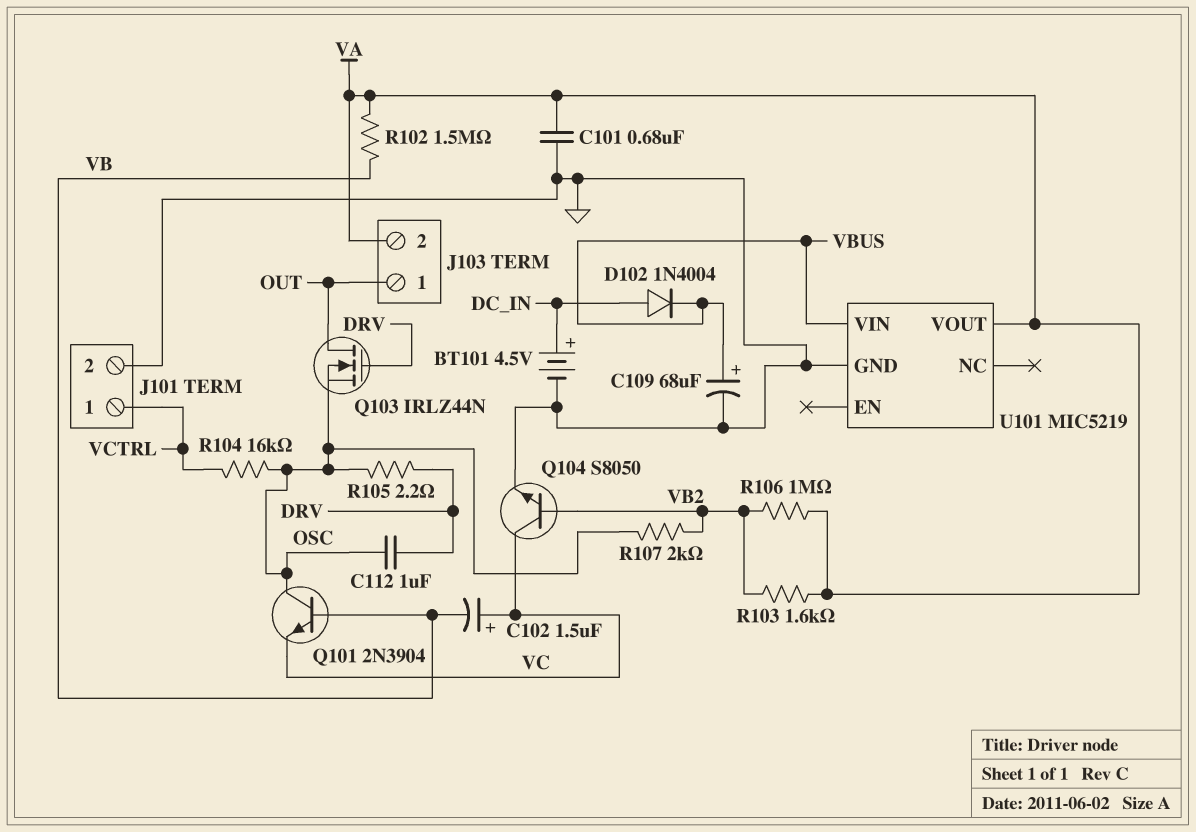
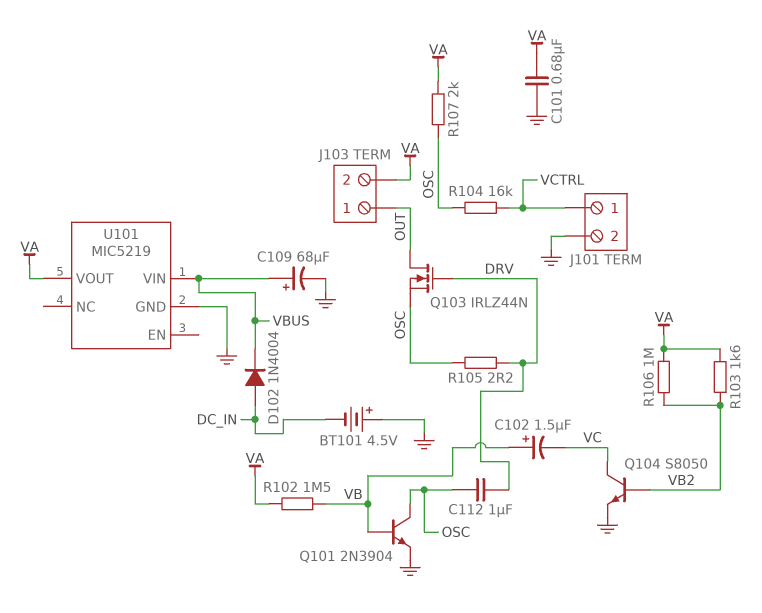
BT101: 4.5V (plus DC_IN, minus GND) -> 4.5V (plus GND, minus DC_IN)
C102: 1.5uF (plus VC, minus VB) -> 1.5uF (plus VB, minus VC)
Q101: NPN 2N3904 (B VB, C OSC, E VC) -> NPN 2N3904 (B VB, C OSC, E GND)
R107: 2k (OSC, VB2) -> 2k (OSC, VA)

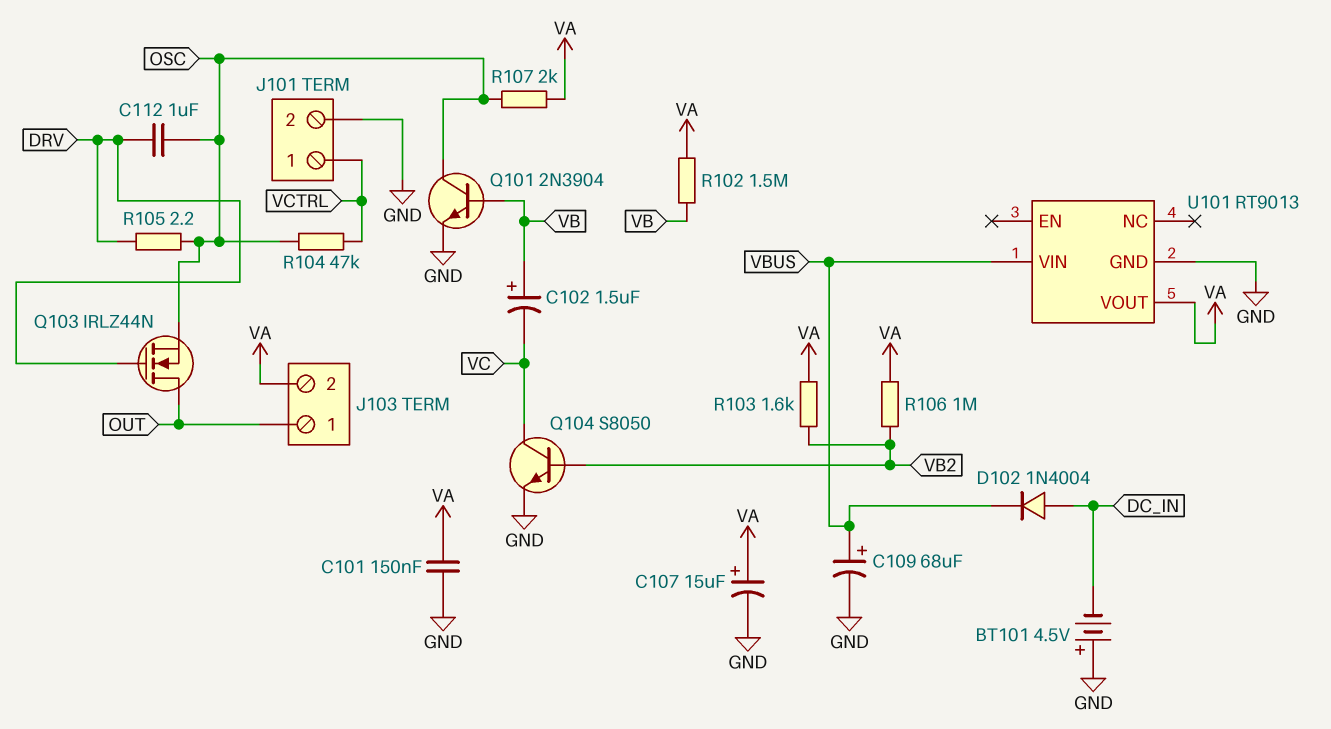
C101: 680nF (GND, VA) -> 150nF (GND, VA)
C107: none -> 15uF (plus VA, minus GND)
R104: 16k (OSC, VCTRL) -> 47k (OSC, VCTRL)
U101: MIC5219 -> RT9013

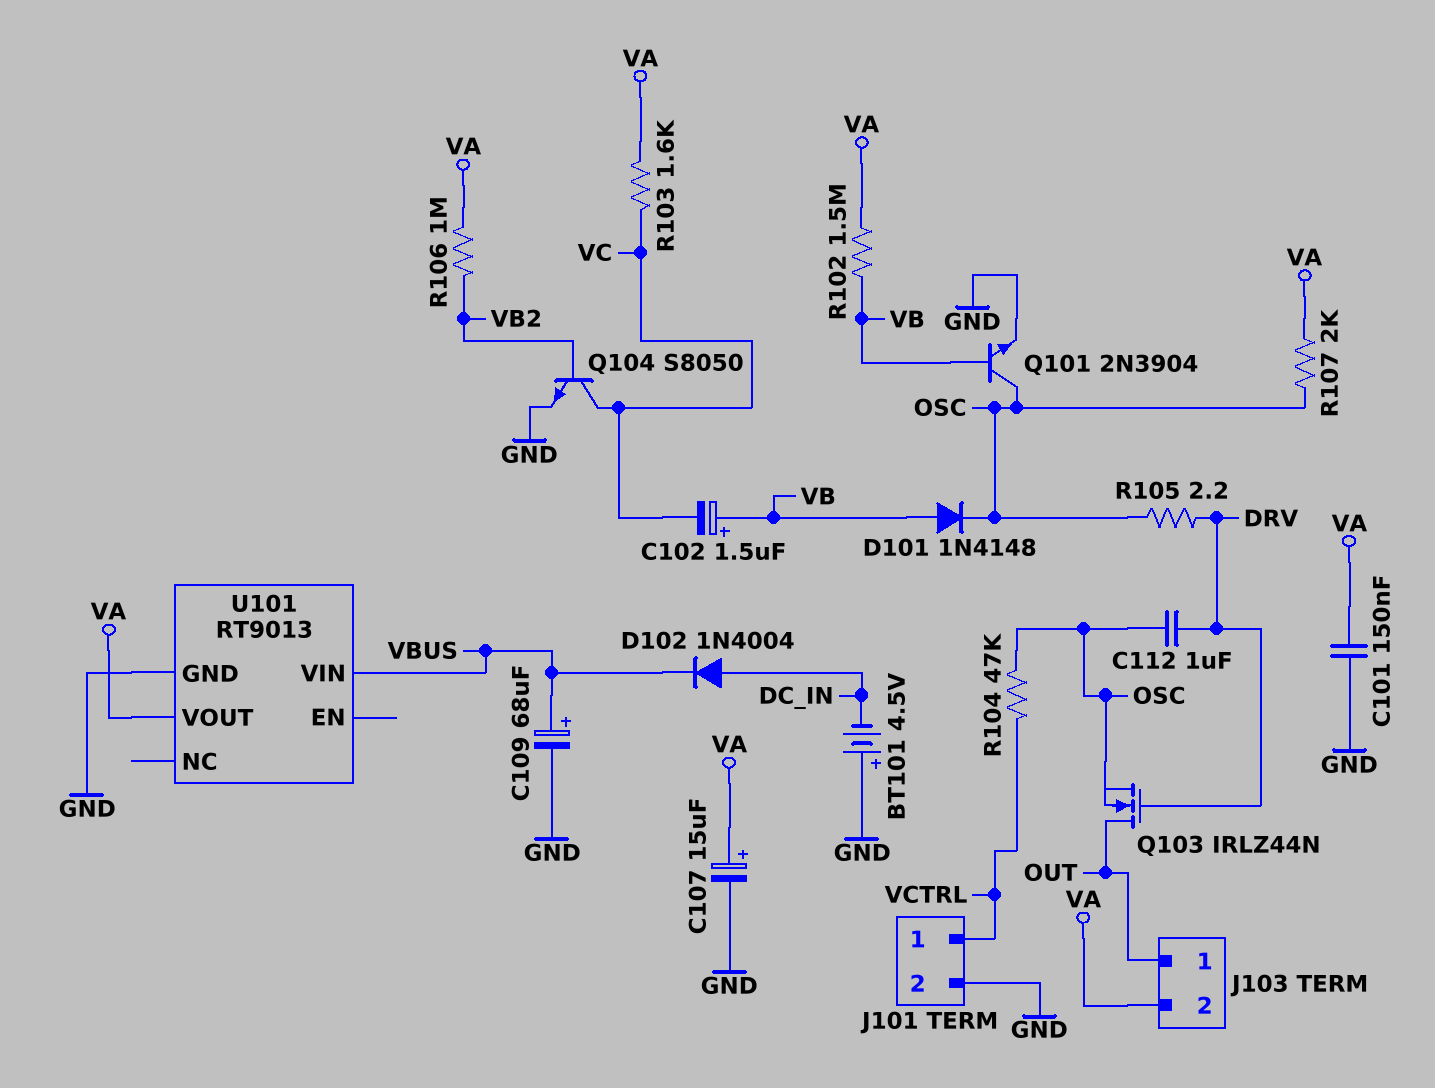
D101: none -> diode 1N4148 (A VB, K OSC)
R103: 1.6k (VA, VB2) -> 1.6k (VA, VC)

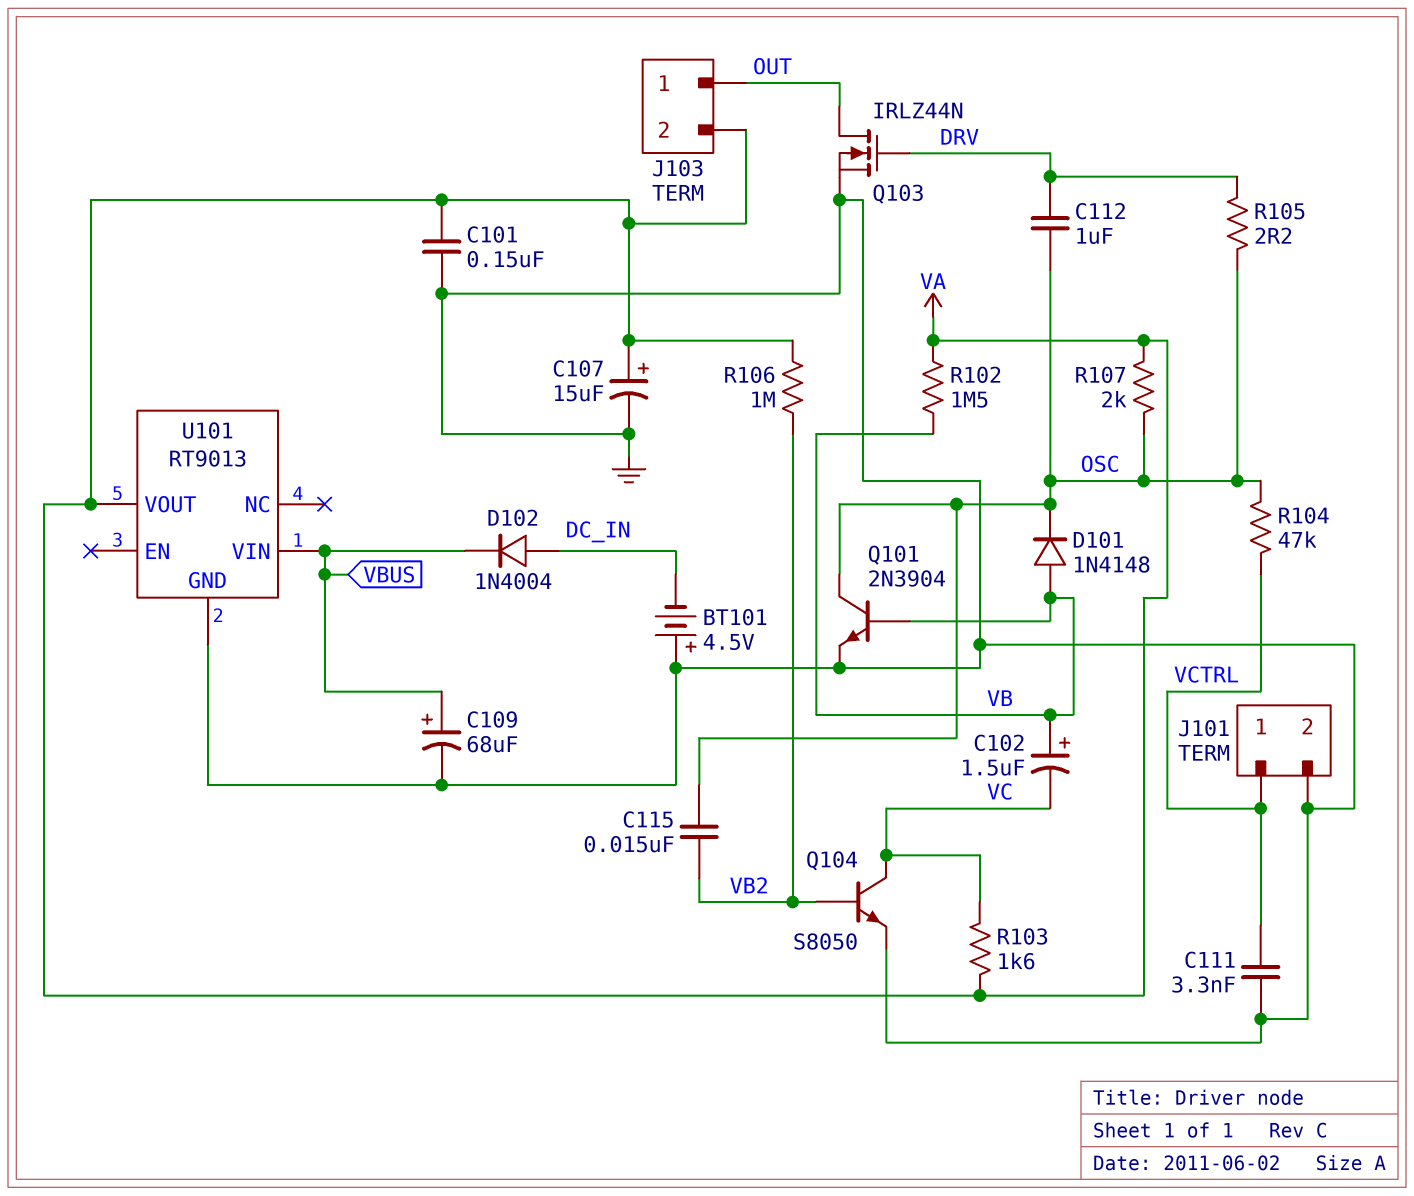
C111: none -> 3.3nF (GND, VCTRL)
C115: none -> 15nF (OSC, VB2)
Q103: NMOS IRLZ44N (G DRV, D OUT, S OSC) -> NMOS IRLZ44N (G DRV, D OUT, S GND)

